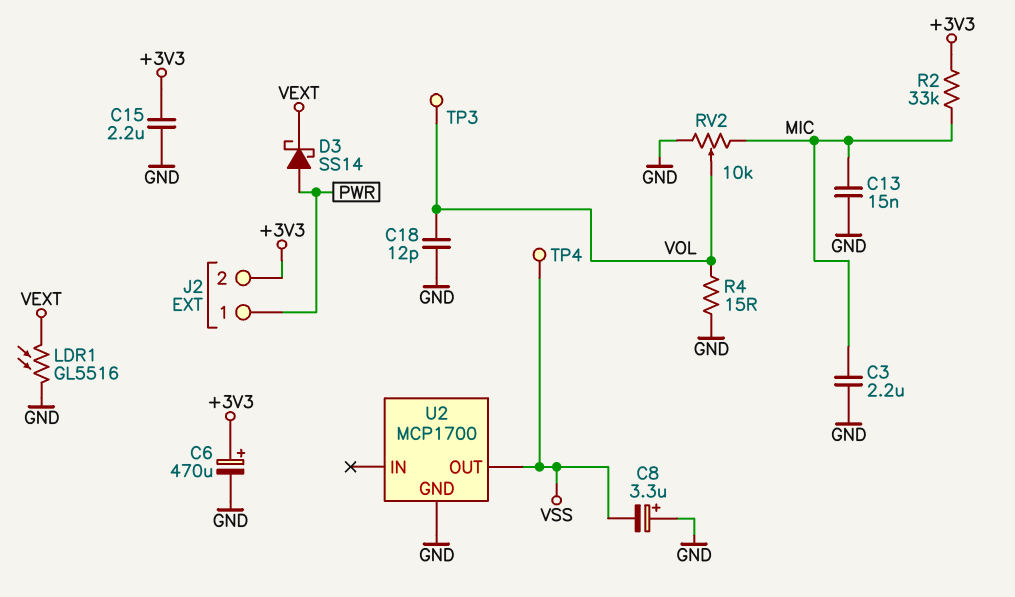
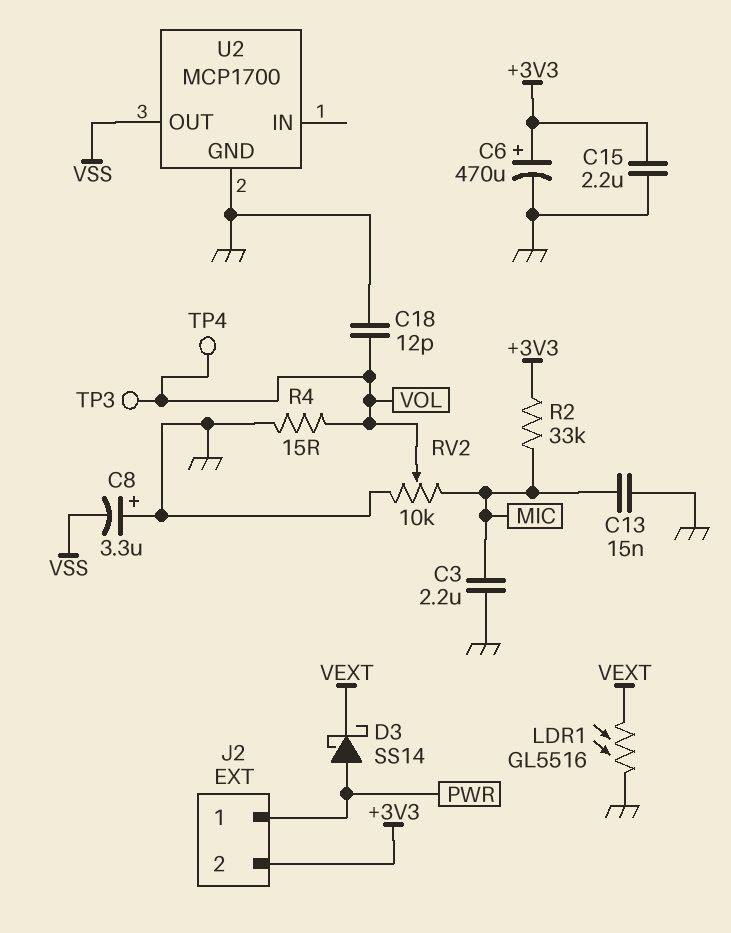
TP4: test point (VSS) -> test point (VOL)

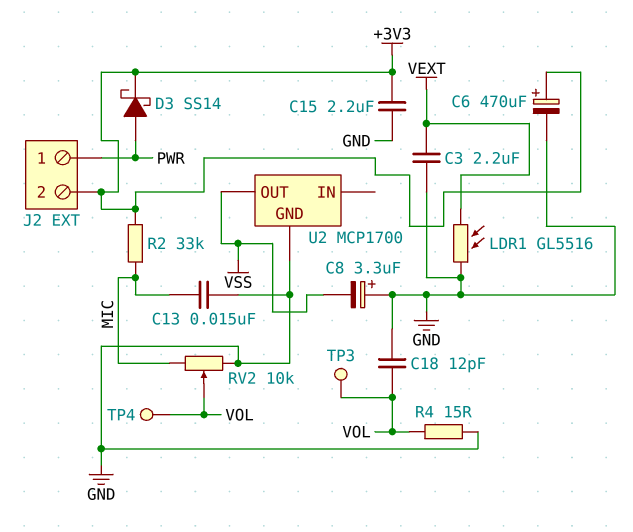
C3: 2.2uF (GND, MIC) -> 2.2uF (GND, VEXT)
D3: schottky SS14 (A PWR, K VEXT) -> schottky SS14 (A PWR, K +3V3)

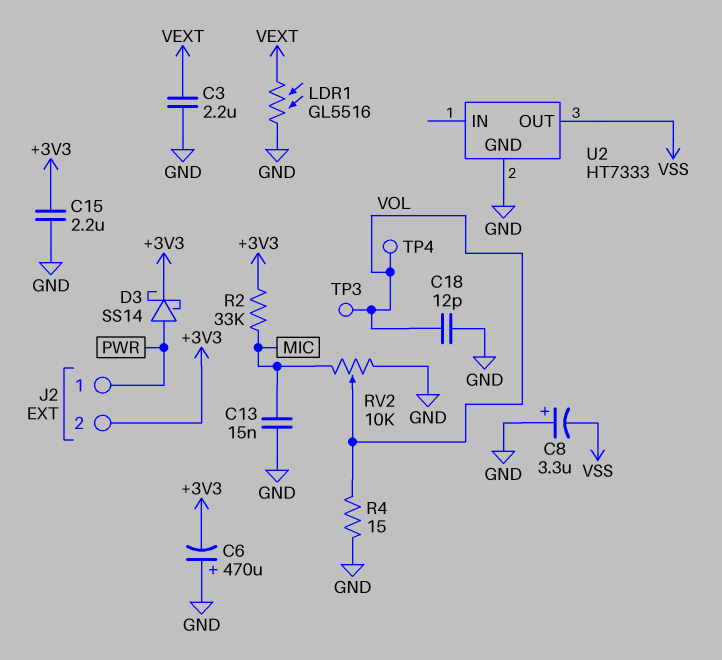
C6: 470uF (plus +3V3, minus GND) -> 470uF (plus GND, minus +3V3)
U2: MCP1700 -> HT7333

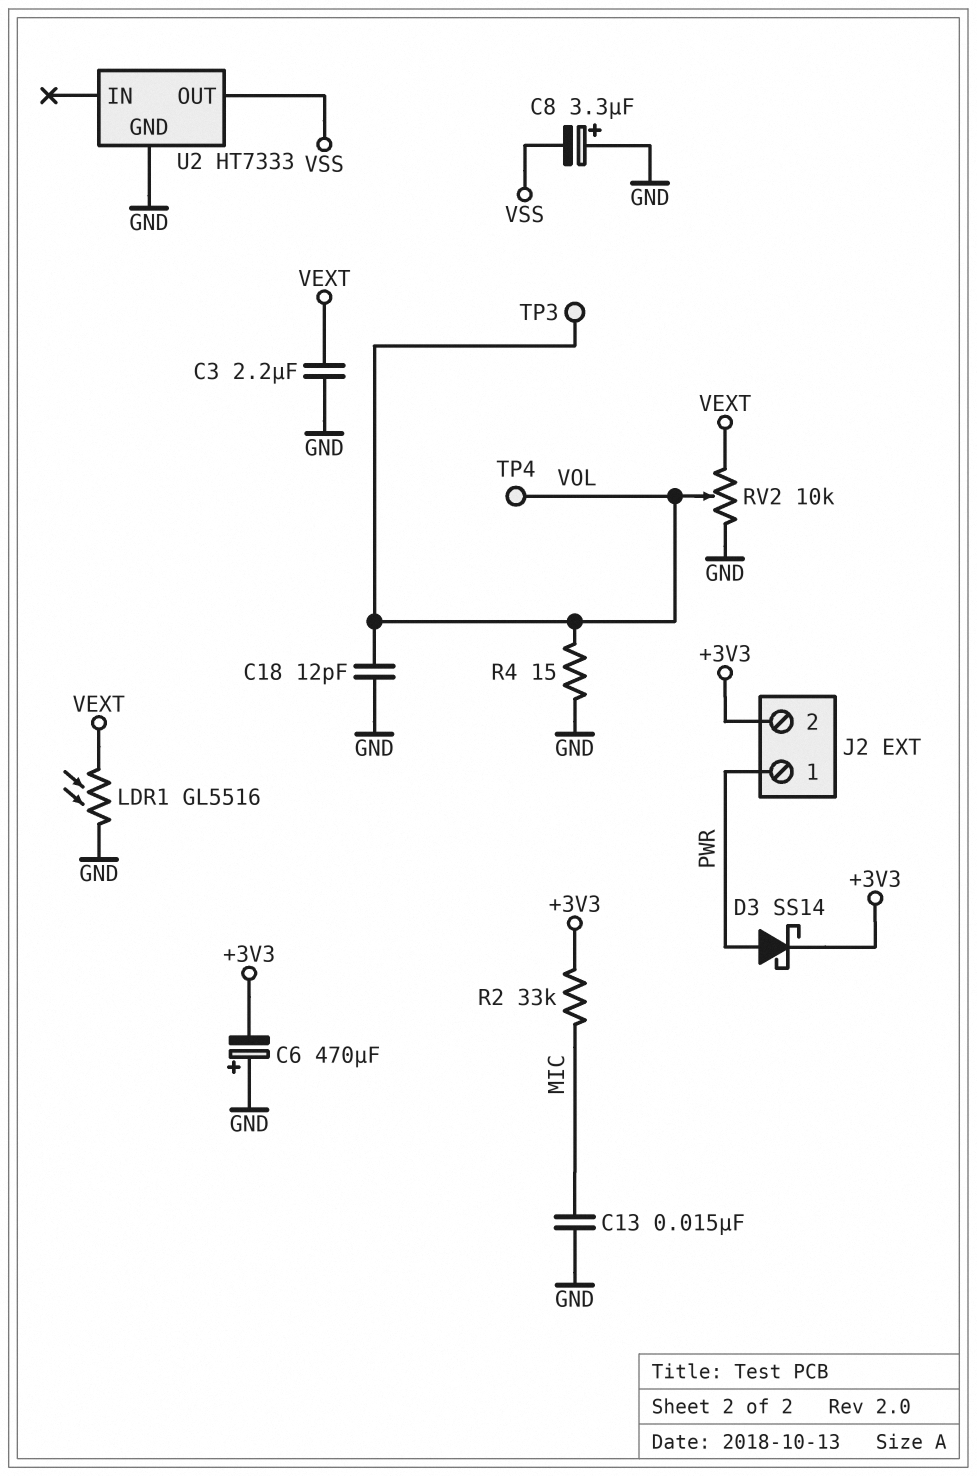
C15: 2.2uF (+3V3, GND) -> none
RV2: 10k (GND, MIC, wiper VOL) -> 10k (GND, VEXT, wiper VOL)

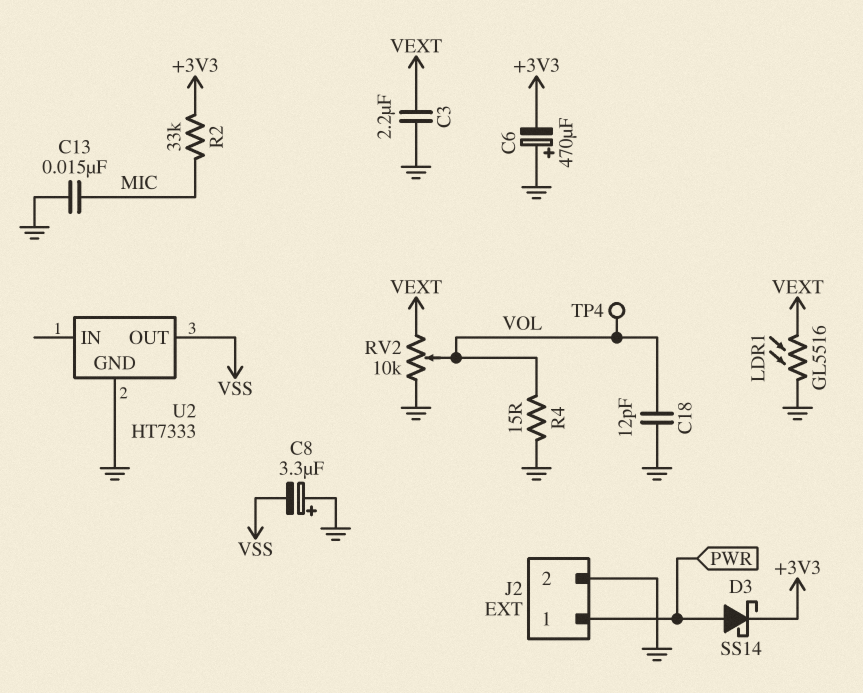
J2 pin 2: +3V3 -> GND
TP3: test point (VOL) -> none

